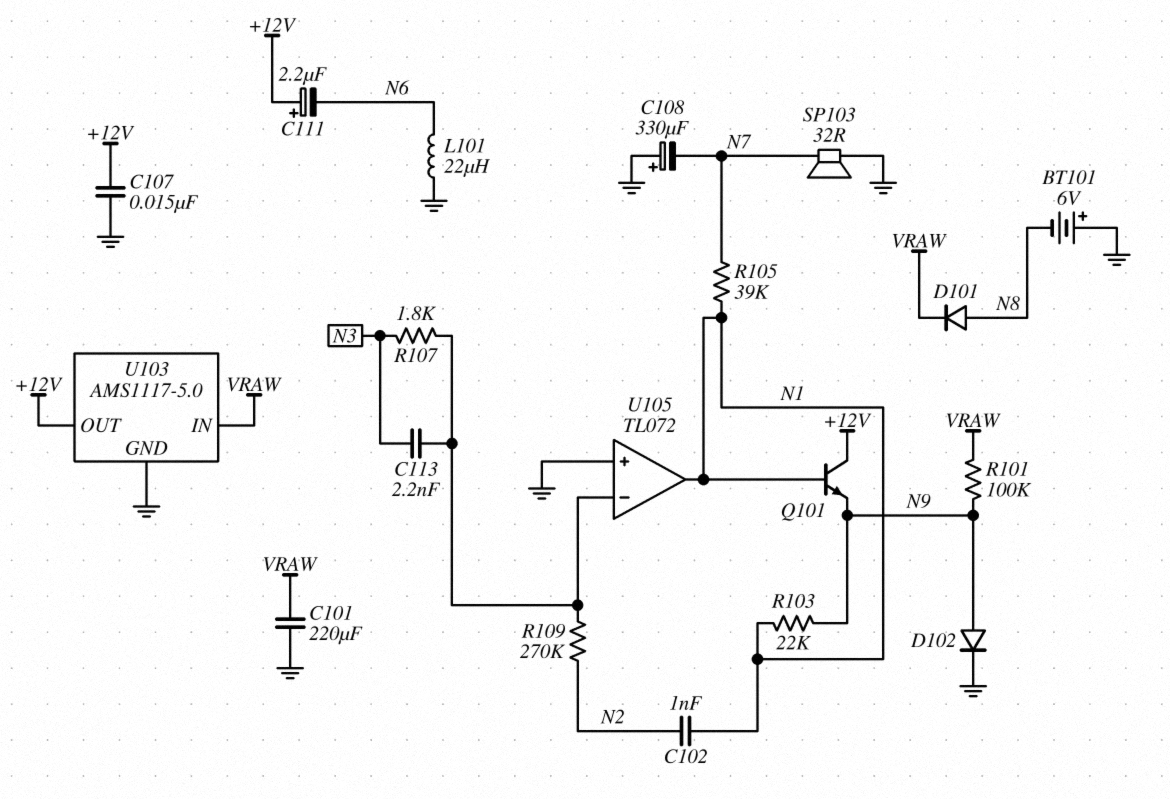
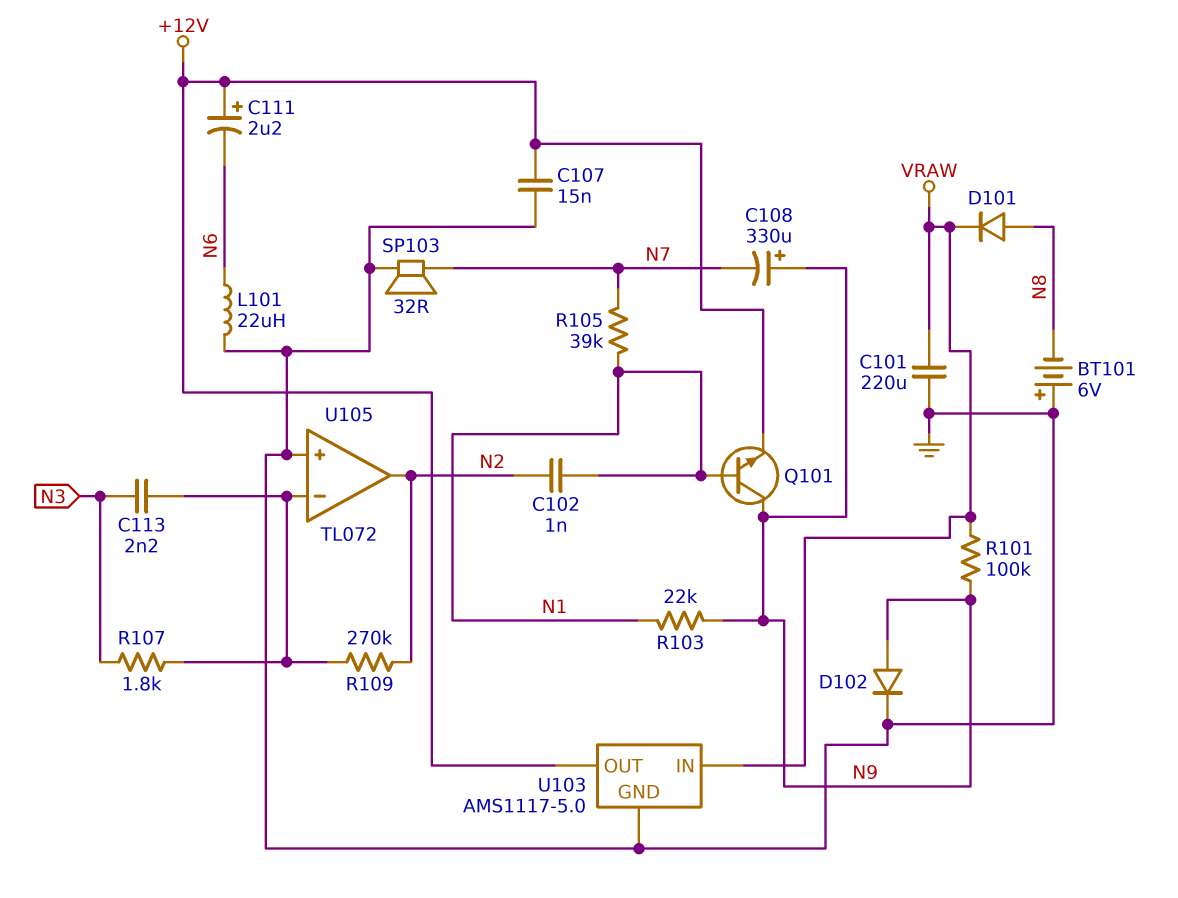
C108: 330uF (plus GND, minus N7) -> 330uF (plus N9, minus N7)
Q101: NPN (B N1, C +12V, E N9) -> NPN (B N1, C N9, E +12V)
U105 pin out: N1 -> N2

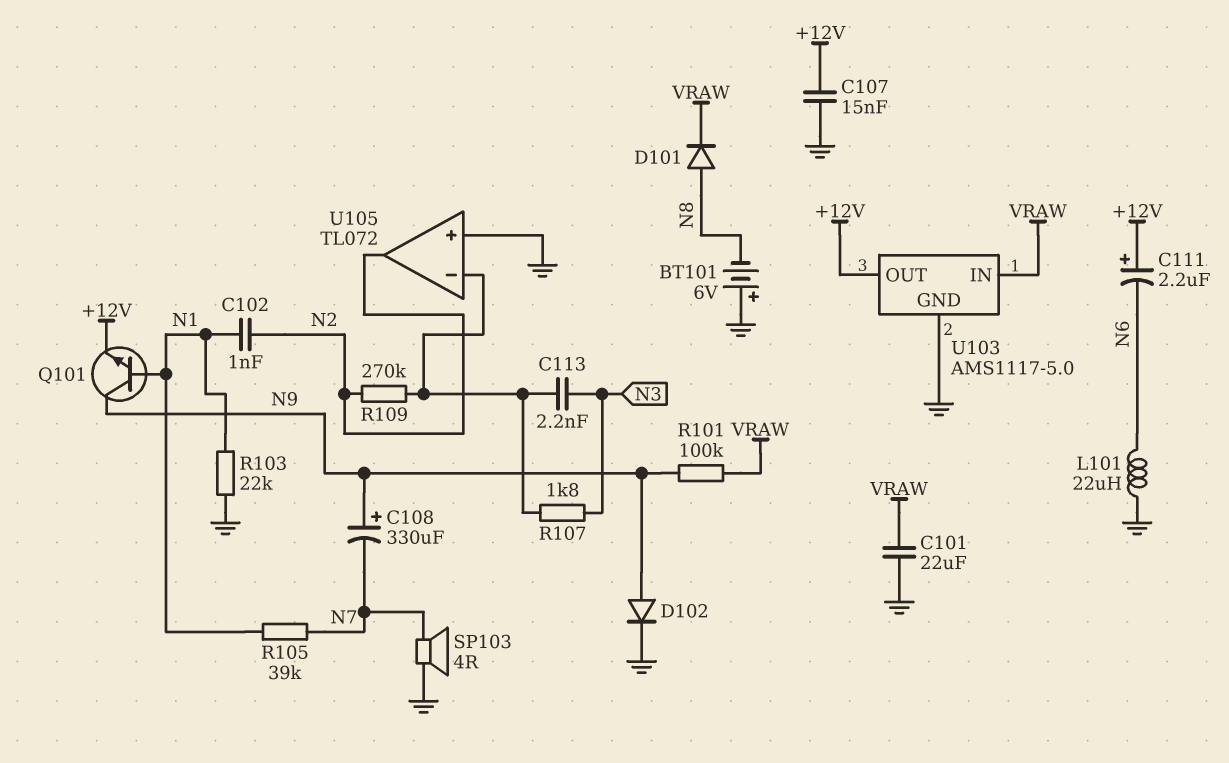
C101: 220uF (GND, VRAW) -> 22uF (GND, VRAW)
R103: 22k (N1, N9) -> 22k (GND, N1)
SP103: speaker 32R (GND, N7) -> speaker 4R (GND, N7)

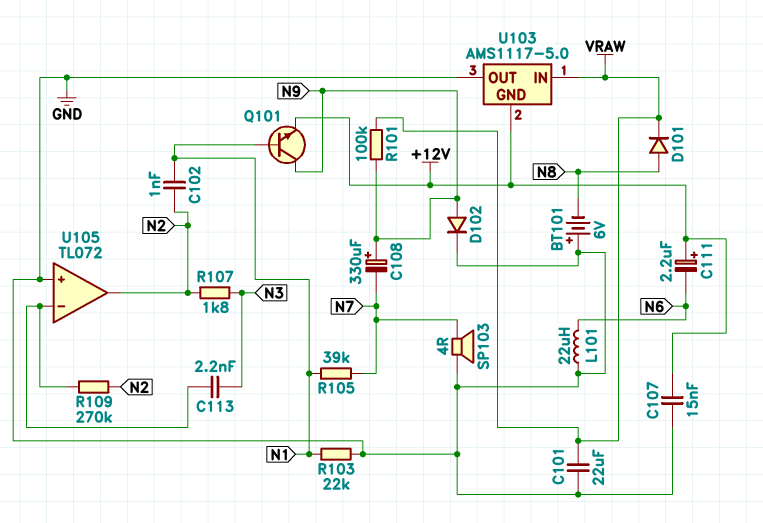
R107: 1.8k (N3, U105/in-) -> 1.8k (N2, N3)
U103 pin GND: GND -> +12V
U103 pin OUT: +12V -> GND

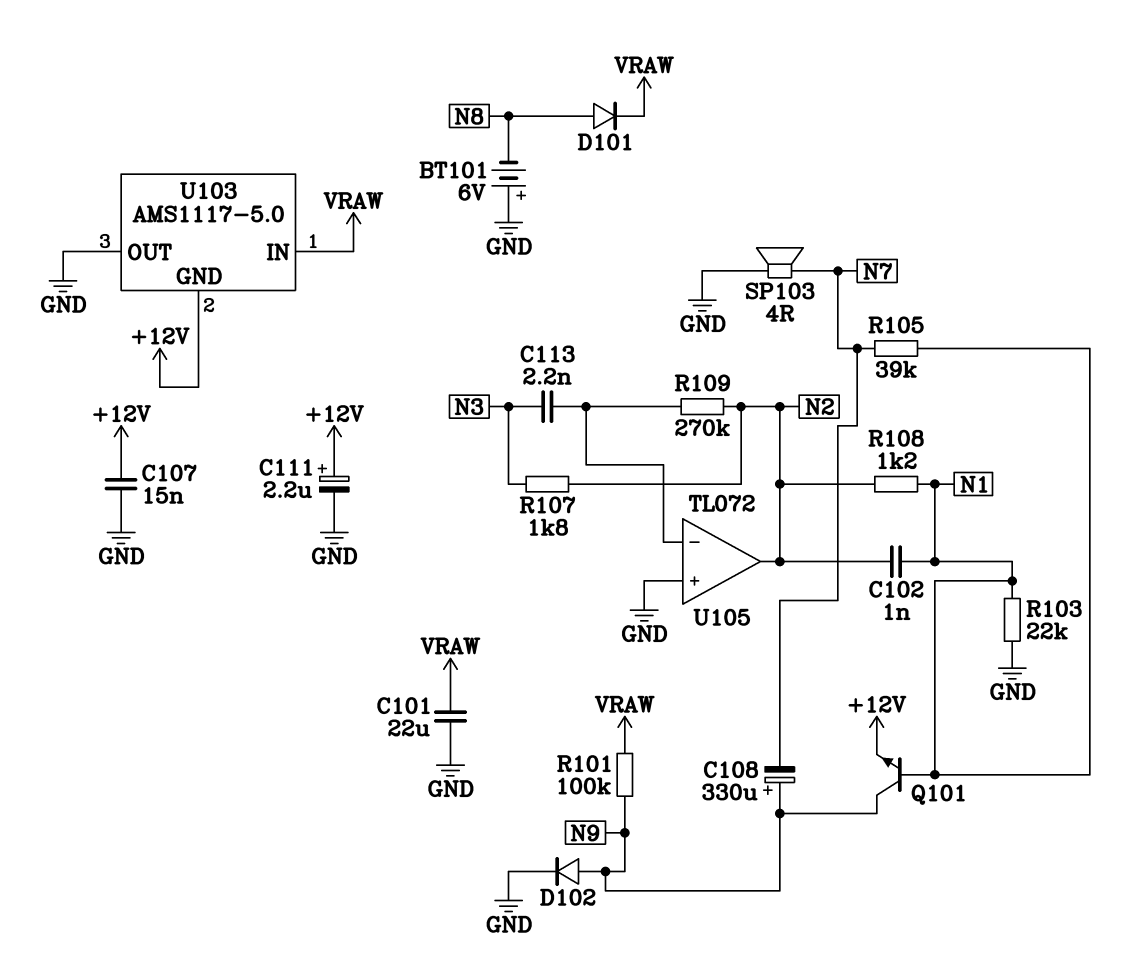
C111: 2.2uF (plus +12V, minus N6) -> 2.2uF (plus +12V, minus GND)
L101: 22uH (GND, N6) -> none
R108: none -> 1.2k (N1, N2)

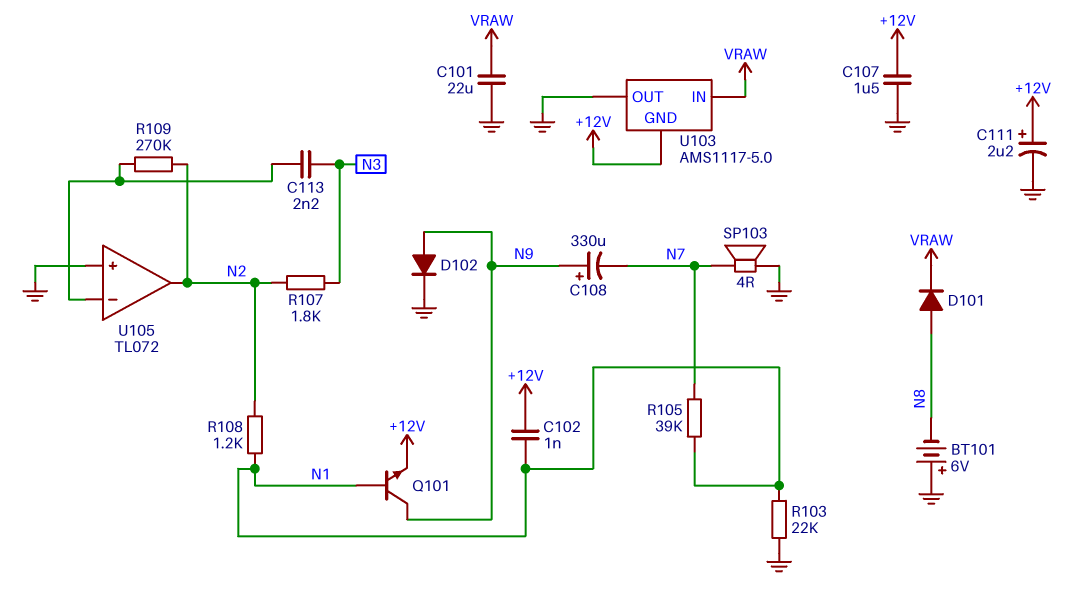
C102: 1nF (N1, N2) -> 1nF (+12V, N1)
C107: 15nF (+12V, GND) -> 1.5uF (+12V, GND)
R101: 100k (N9, VRAW) -> none

